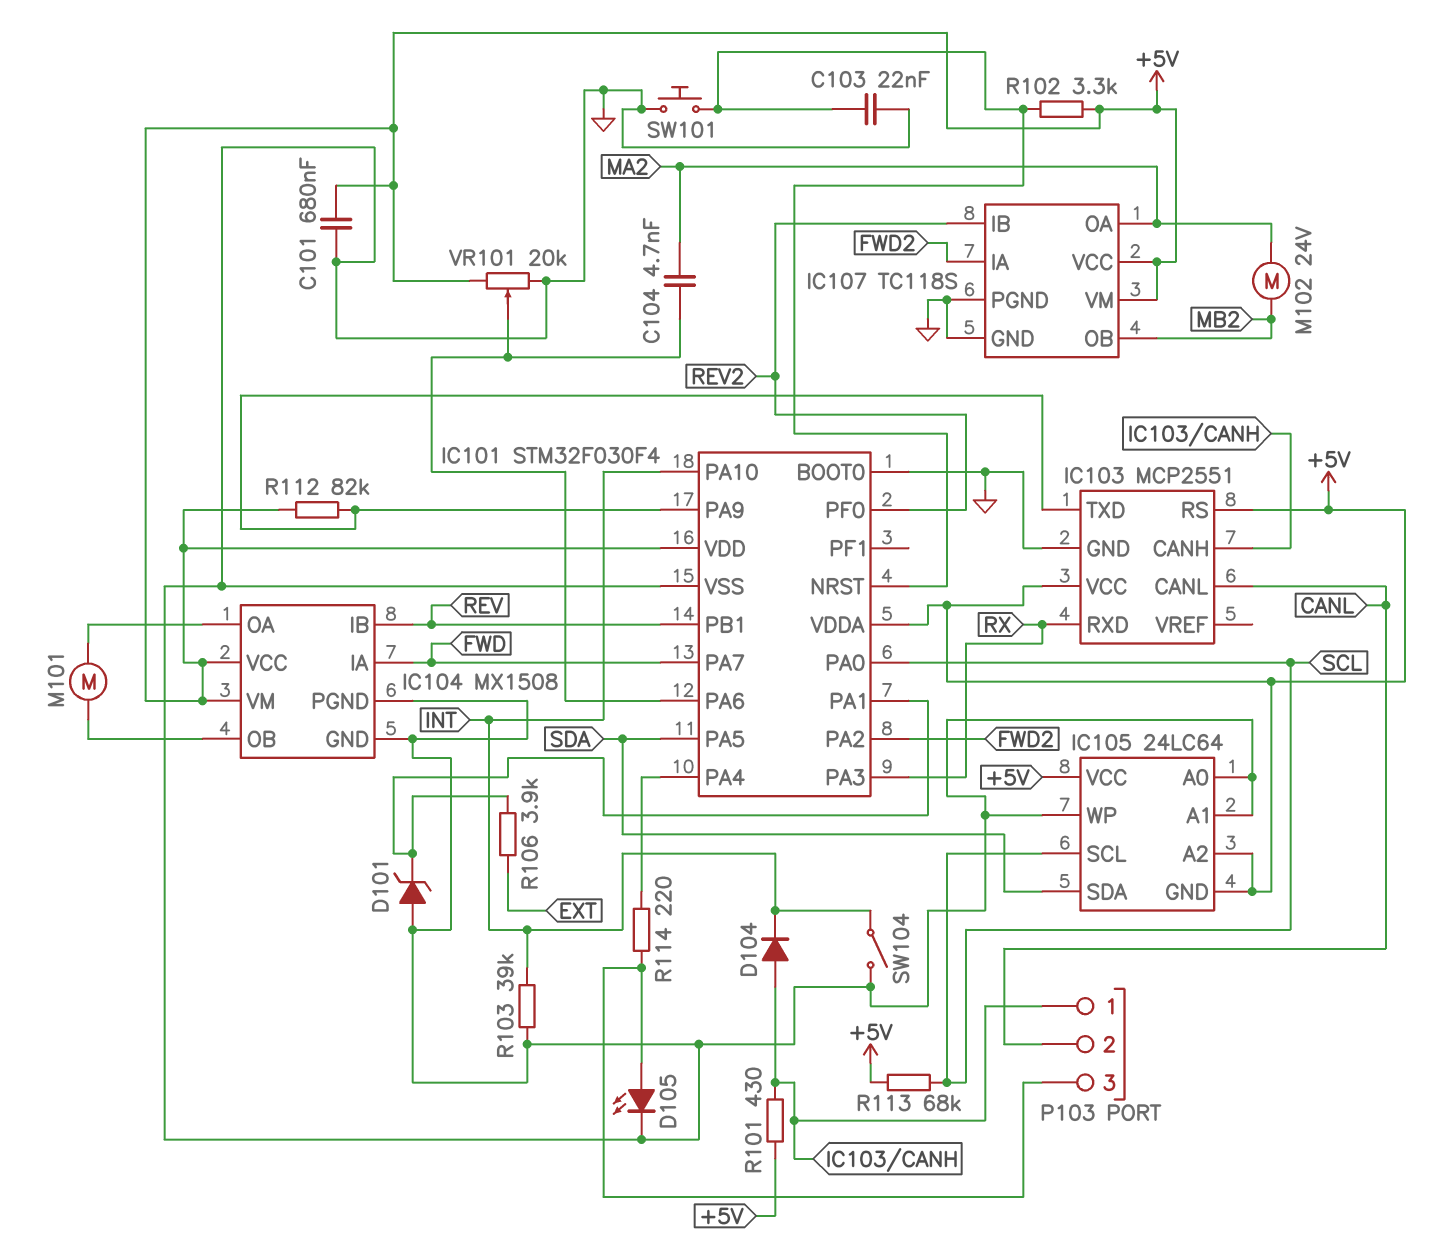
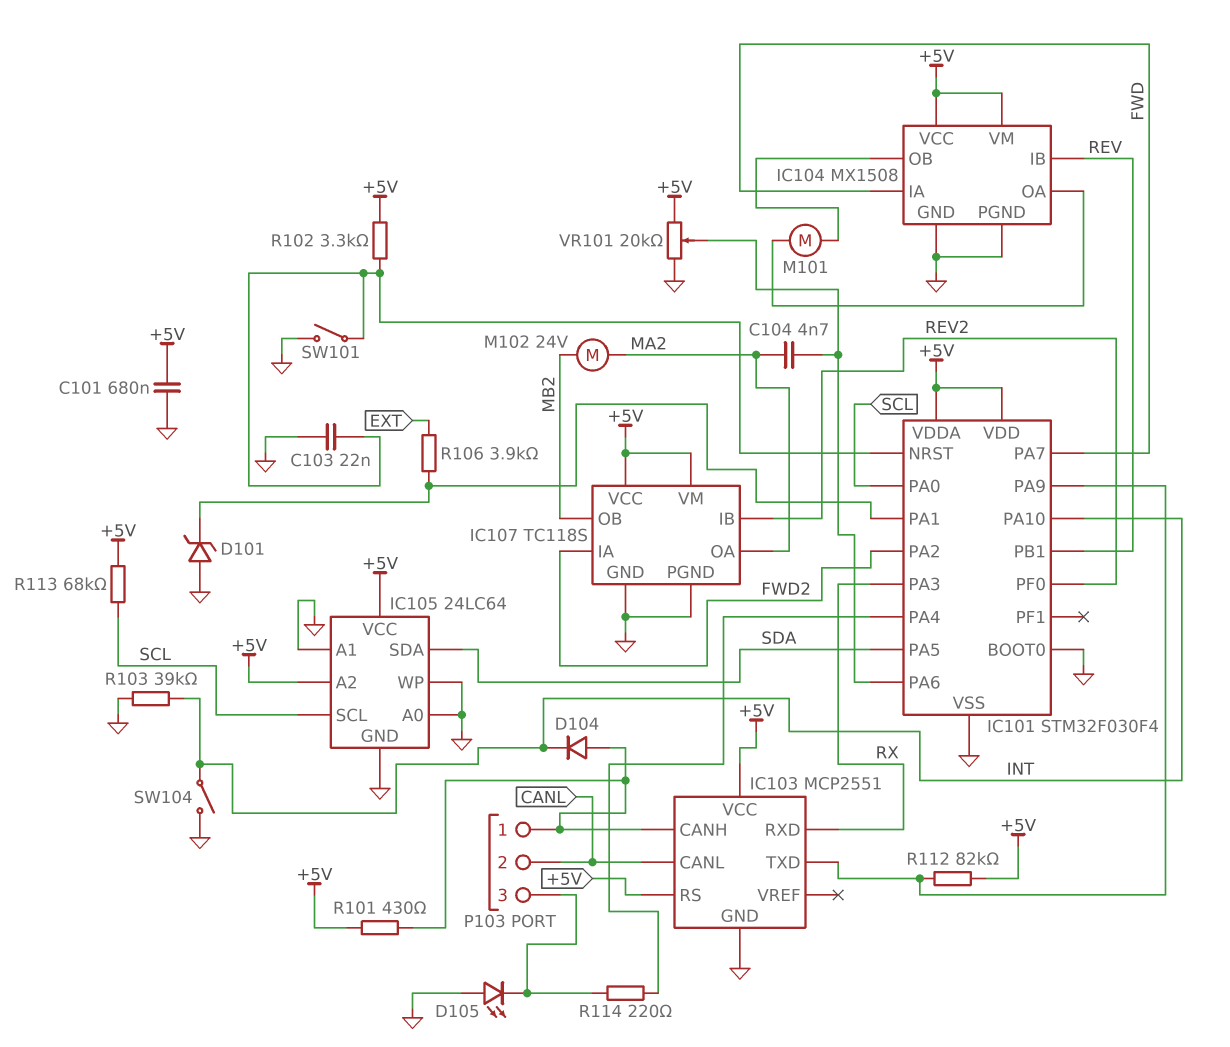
D105: LED (A P103/3, K GND) -> LED (A GND, K P103/3)
IC105 pin GND: +5V -> GND
SW101: button (GND, IC101/NRST) -> switch (GND, IC101/NRST)

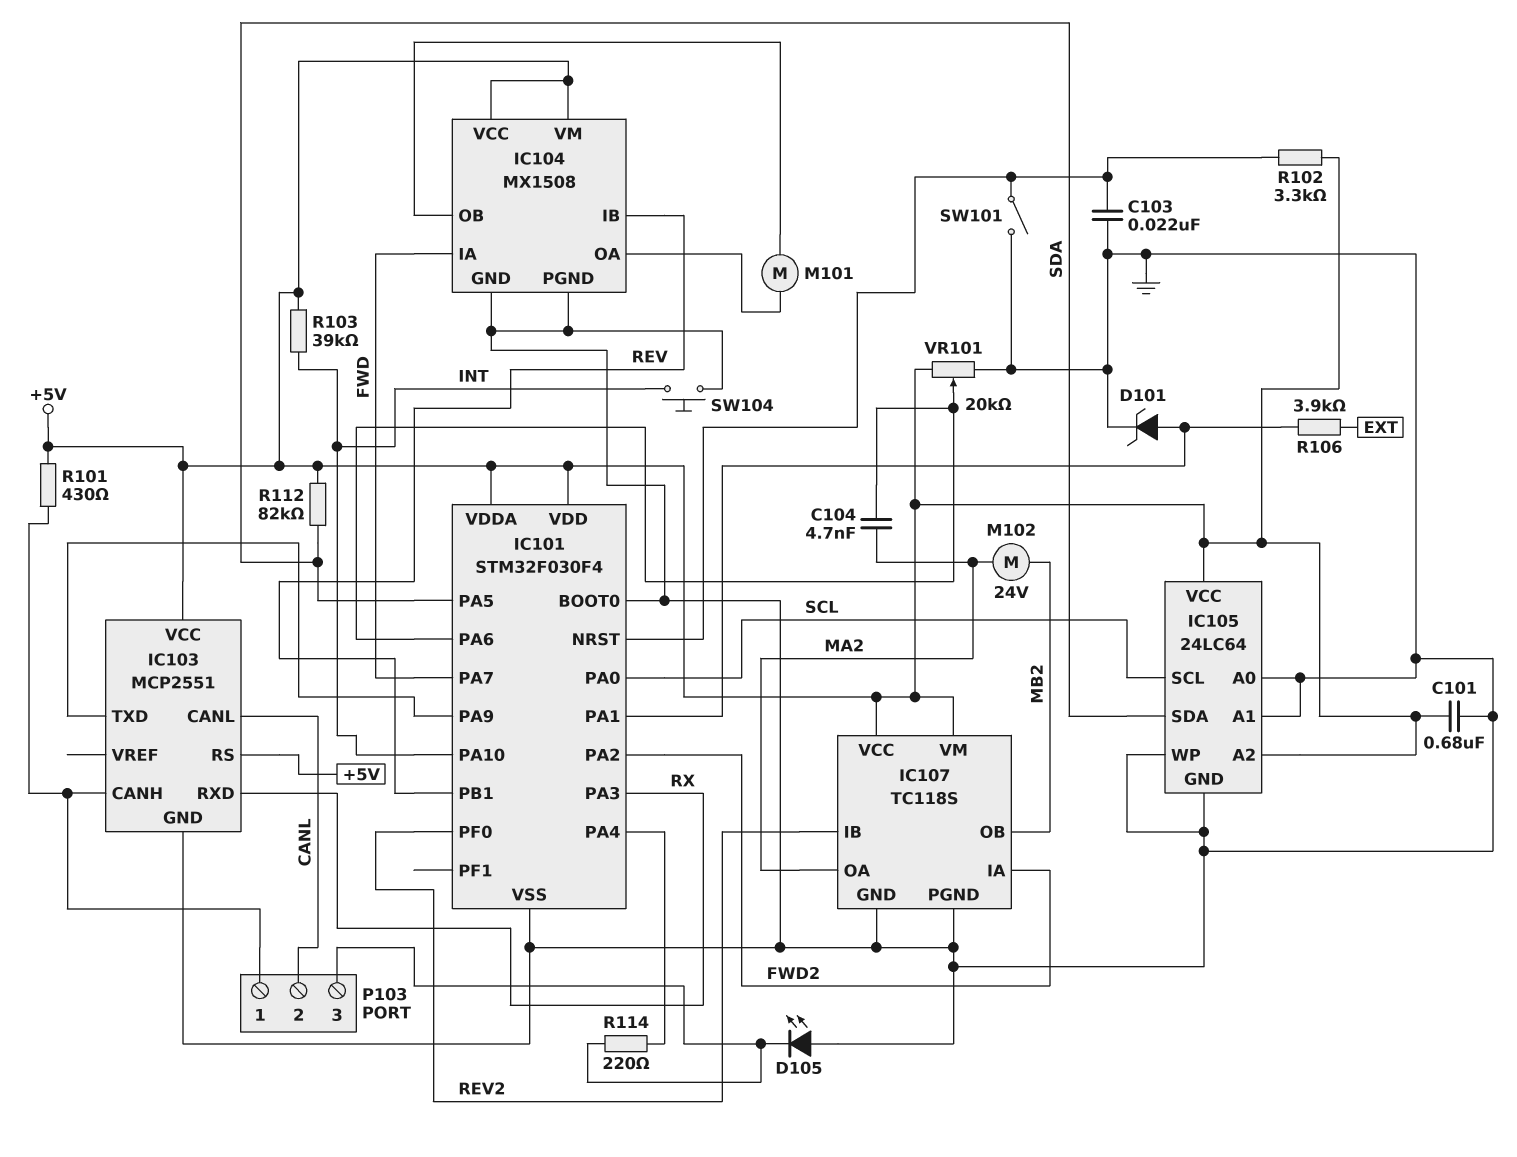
D101: zener (A GND, K IC101/PA1) -> zener (A IC101/PA1, K GND)
D104: diode (A IC103/CANH, K INT) -> none
R103: 39k (GND, INT) -> 39k (+5V, INT)
R112: 82k (+5V, IC101/PA9) -> 82k (+5V, SDA)
R113: 68k (+5V, SCL) -> none
SW104: switch (GND, INT) -> button (GND, INT)

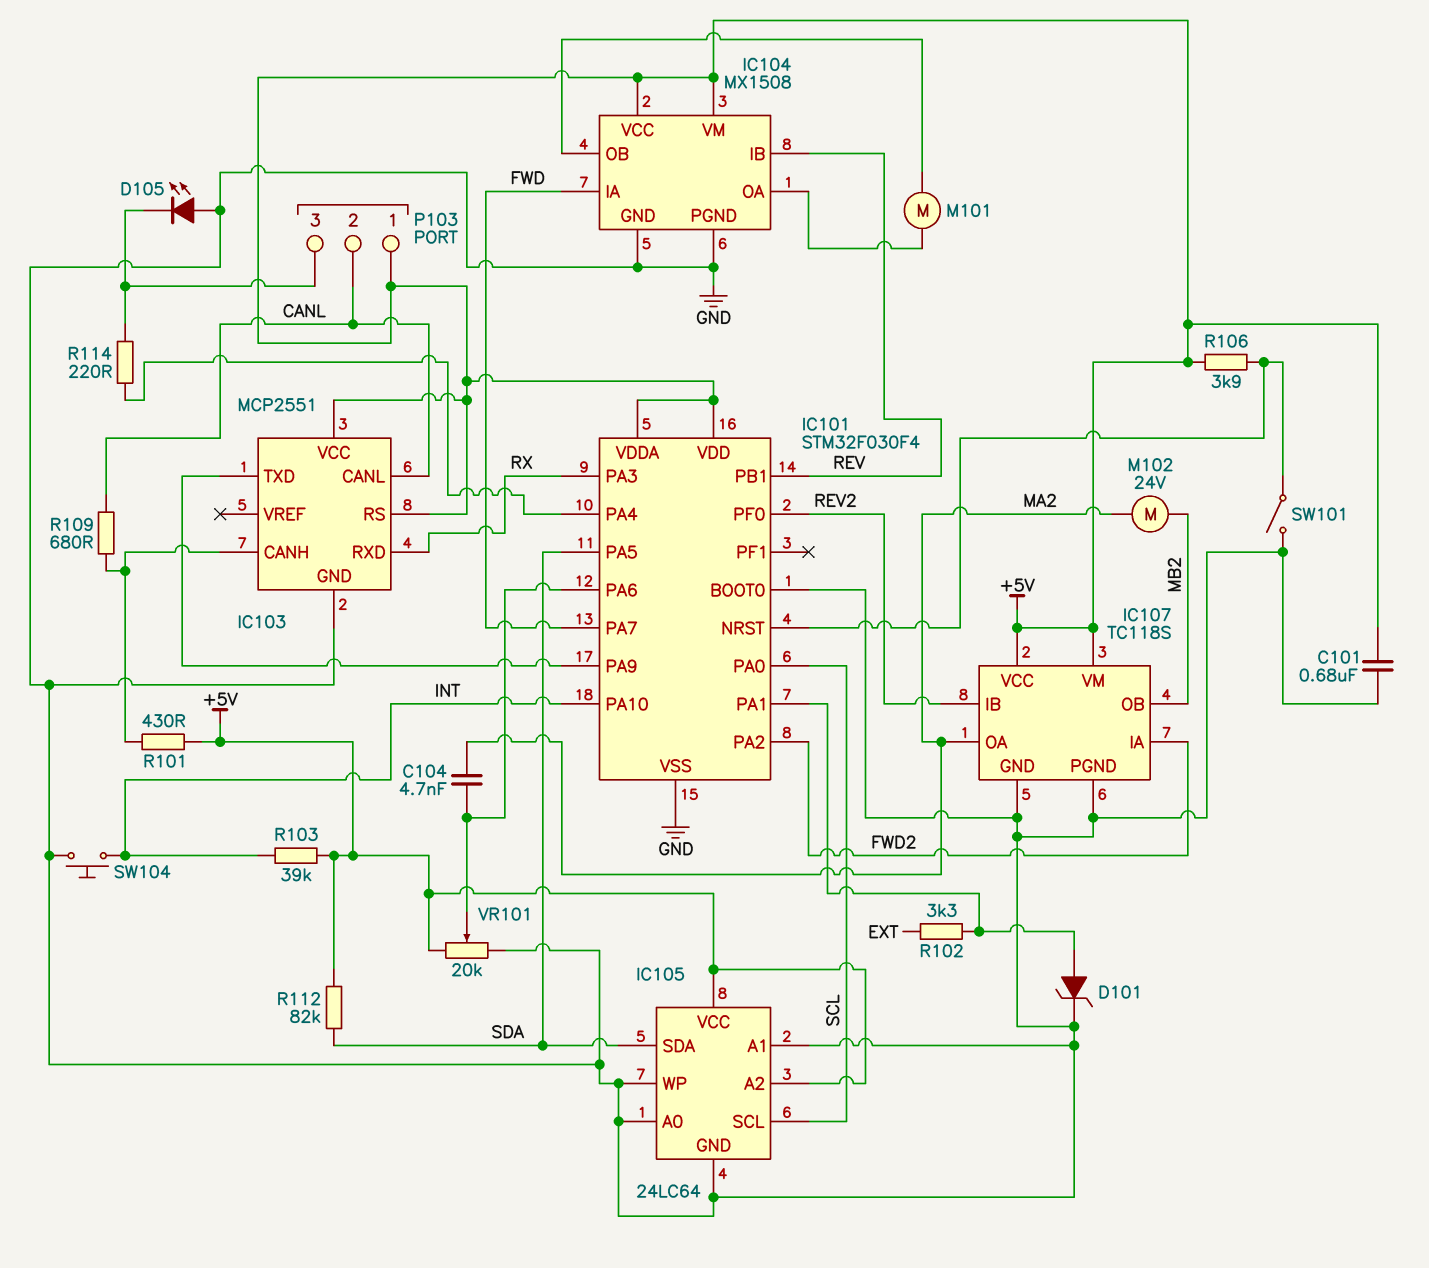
C103: 22nF (GND, IC101/NRST) -> none
P103 pin 1: IC103/CANH -> +5V
R102: 3.3k (+5V, IC101/NRST) -> 3.3k (EXT, IC101/PA1)
R106: 3.9k (EXT, IC101/PA1) -> 3.9k (+5V, IC101/NRST)
R109: none -> 680 (CANL, IC103/CANH)

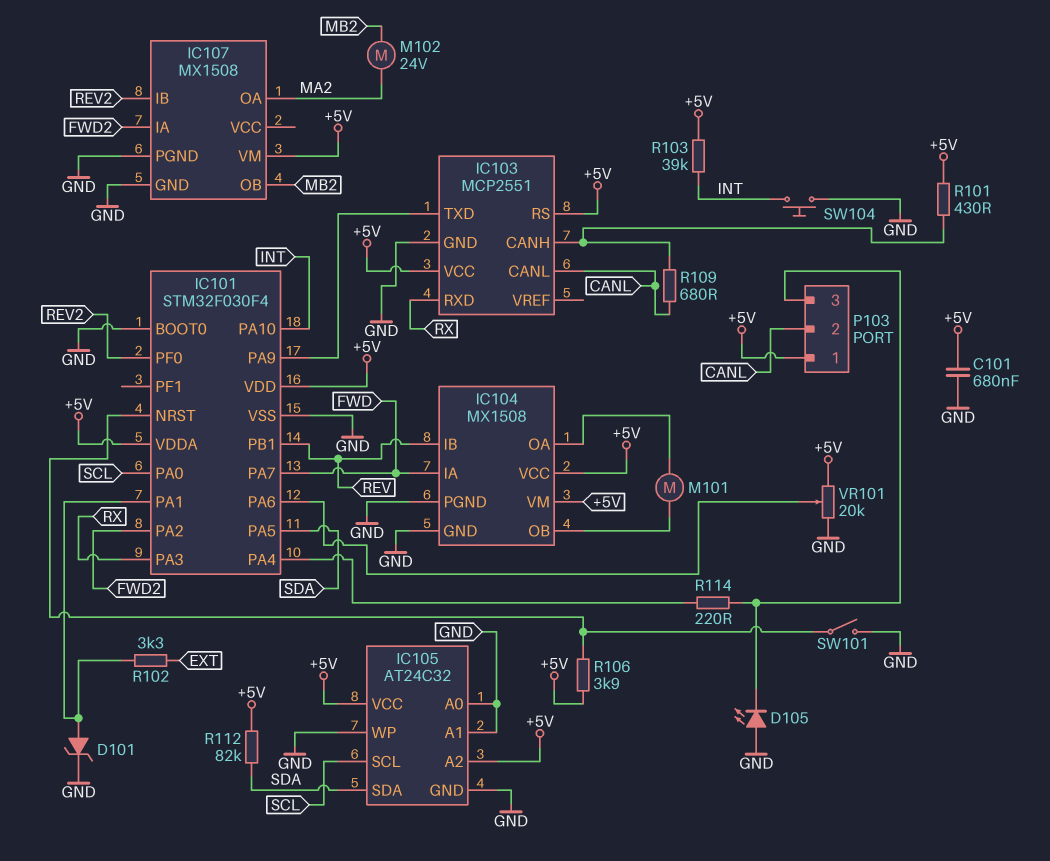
C104: 4.7nF (IC101/PA6, MA2) -> none
IC105: 24LC64 -> AT24C32
IC107: TC118S -> MX1508
IC107 pin VCC: +5V -> none

